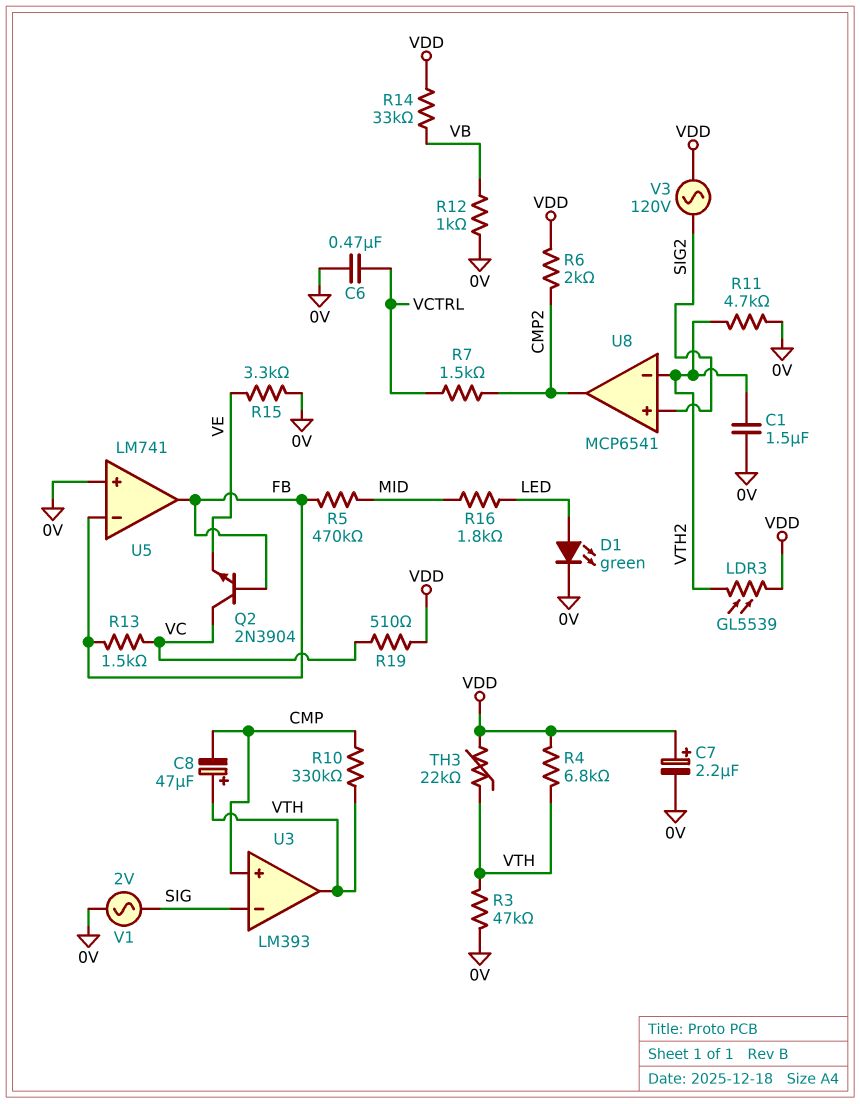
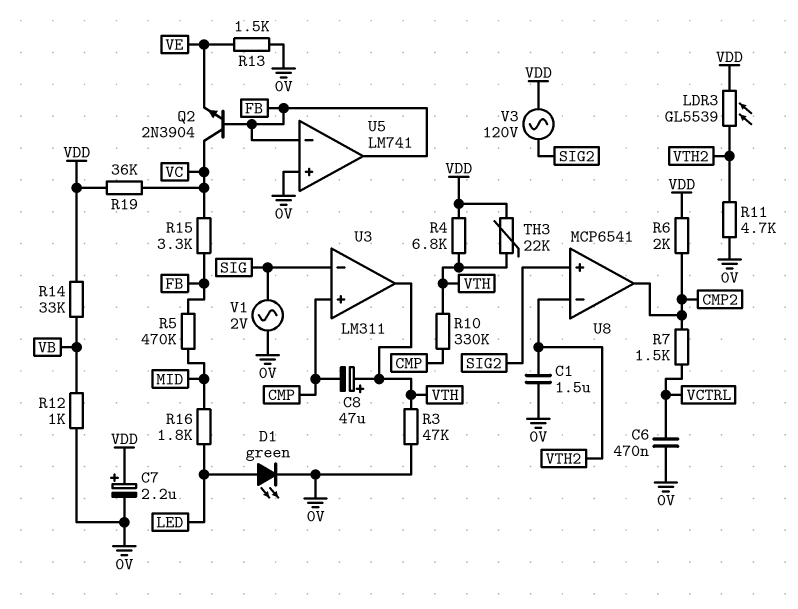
R13: 1.5k (FB, VC) -> 1.5k (0V, VE)
R15: 3.3k (0V, VE) -> 3.3k (FB, VC)
R19: 510 (VC, VDD) -> 36k (VC, VDD)
U3: LM393 -> LM311

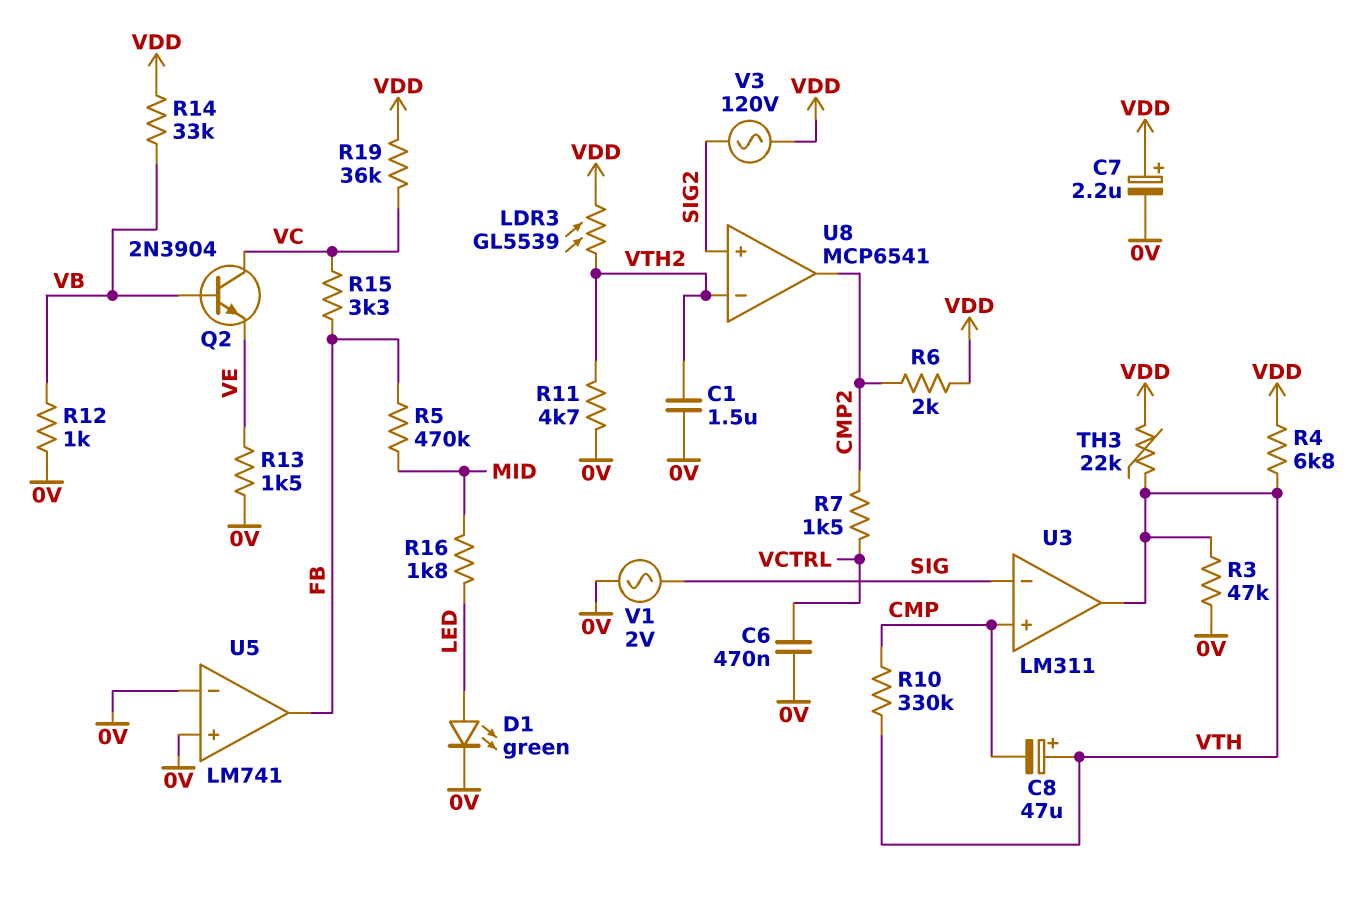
Q2: NPN 2N3904 (B FB, C VC, E VE) -> NPN 2N3904 (B VB, C VC, E VE)
U5 pin in-: FB -> 0V

